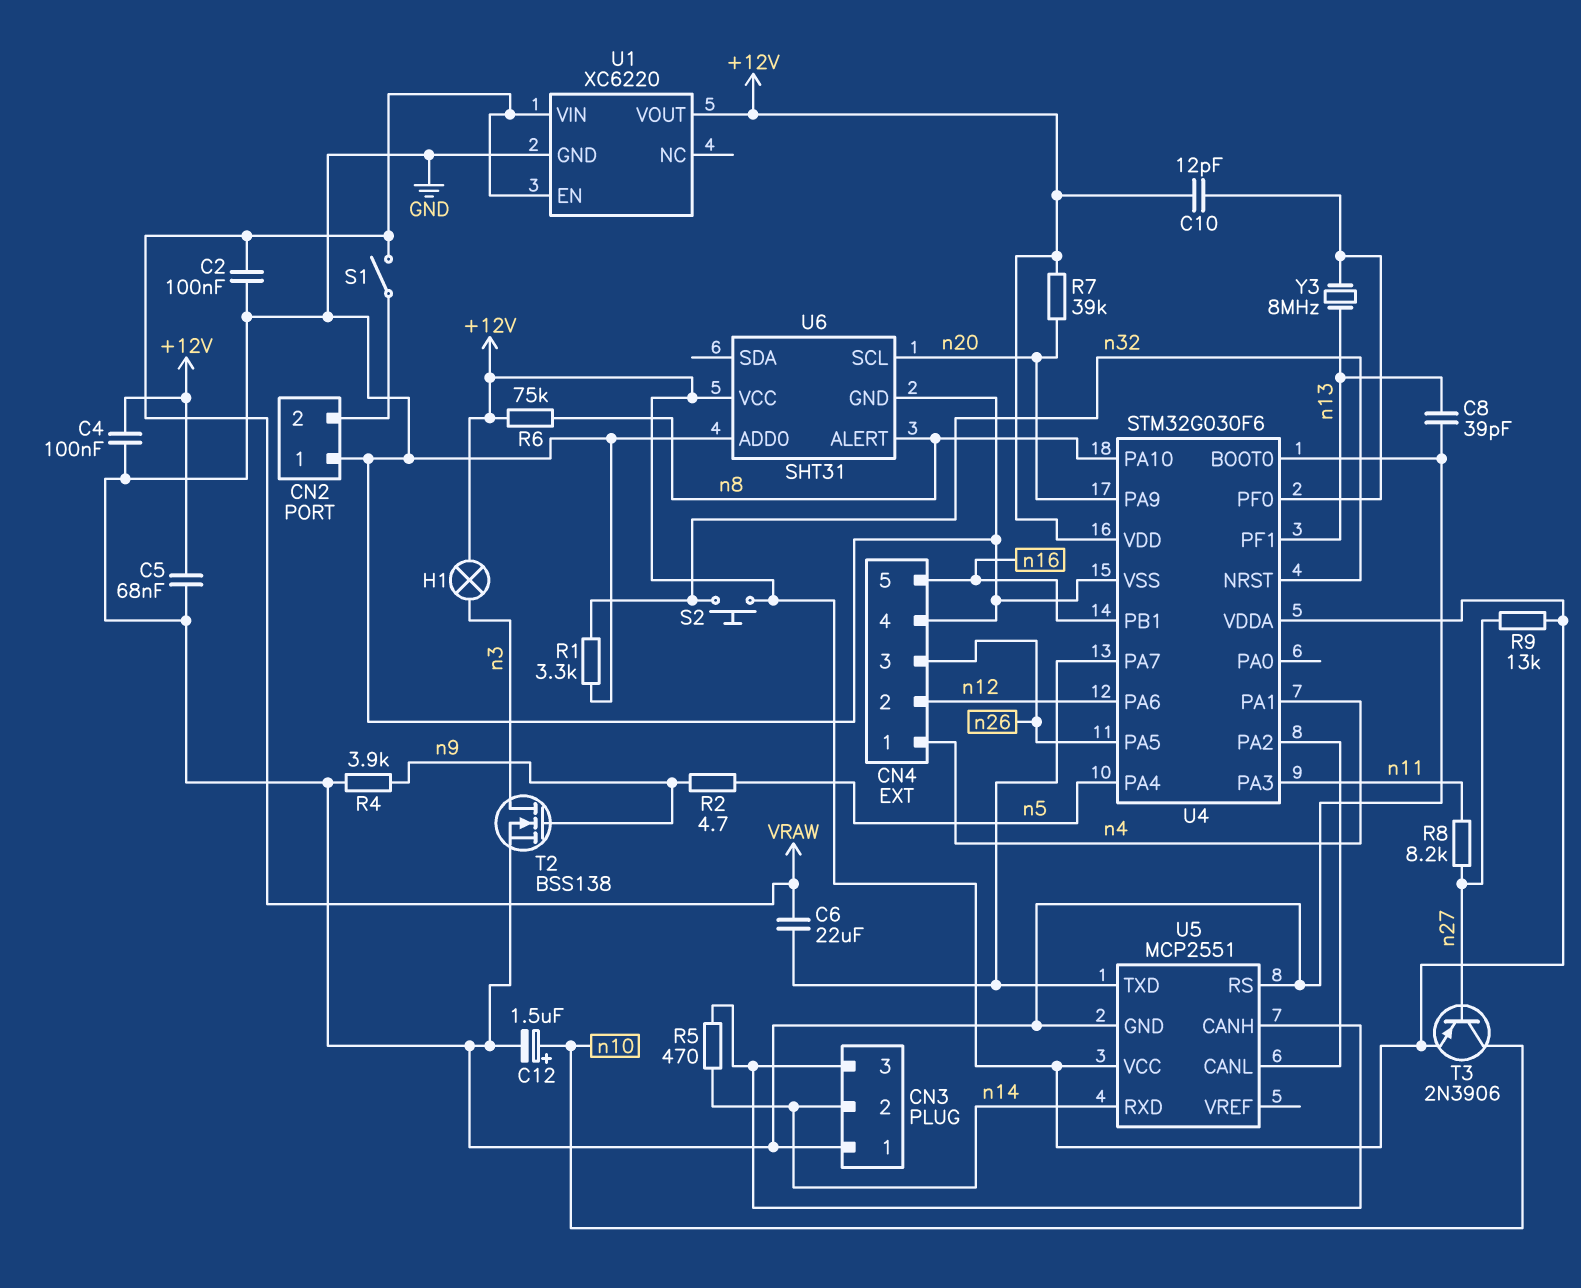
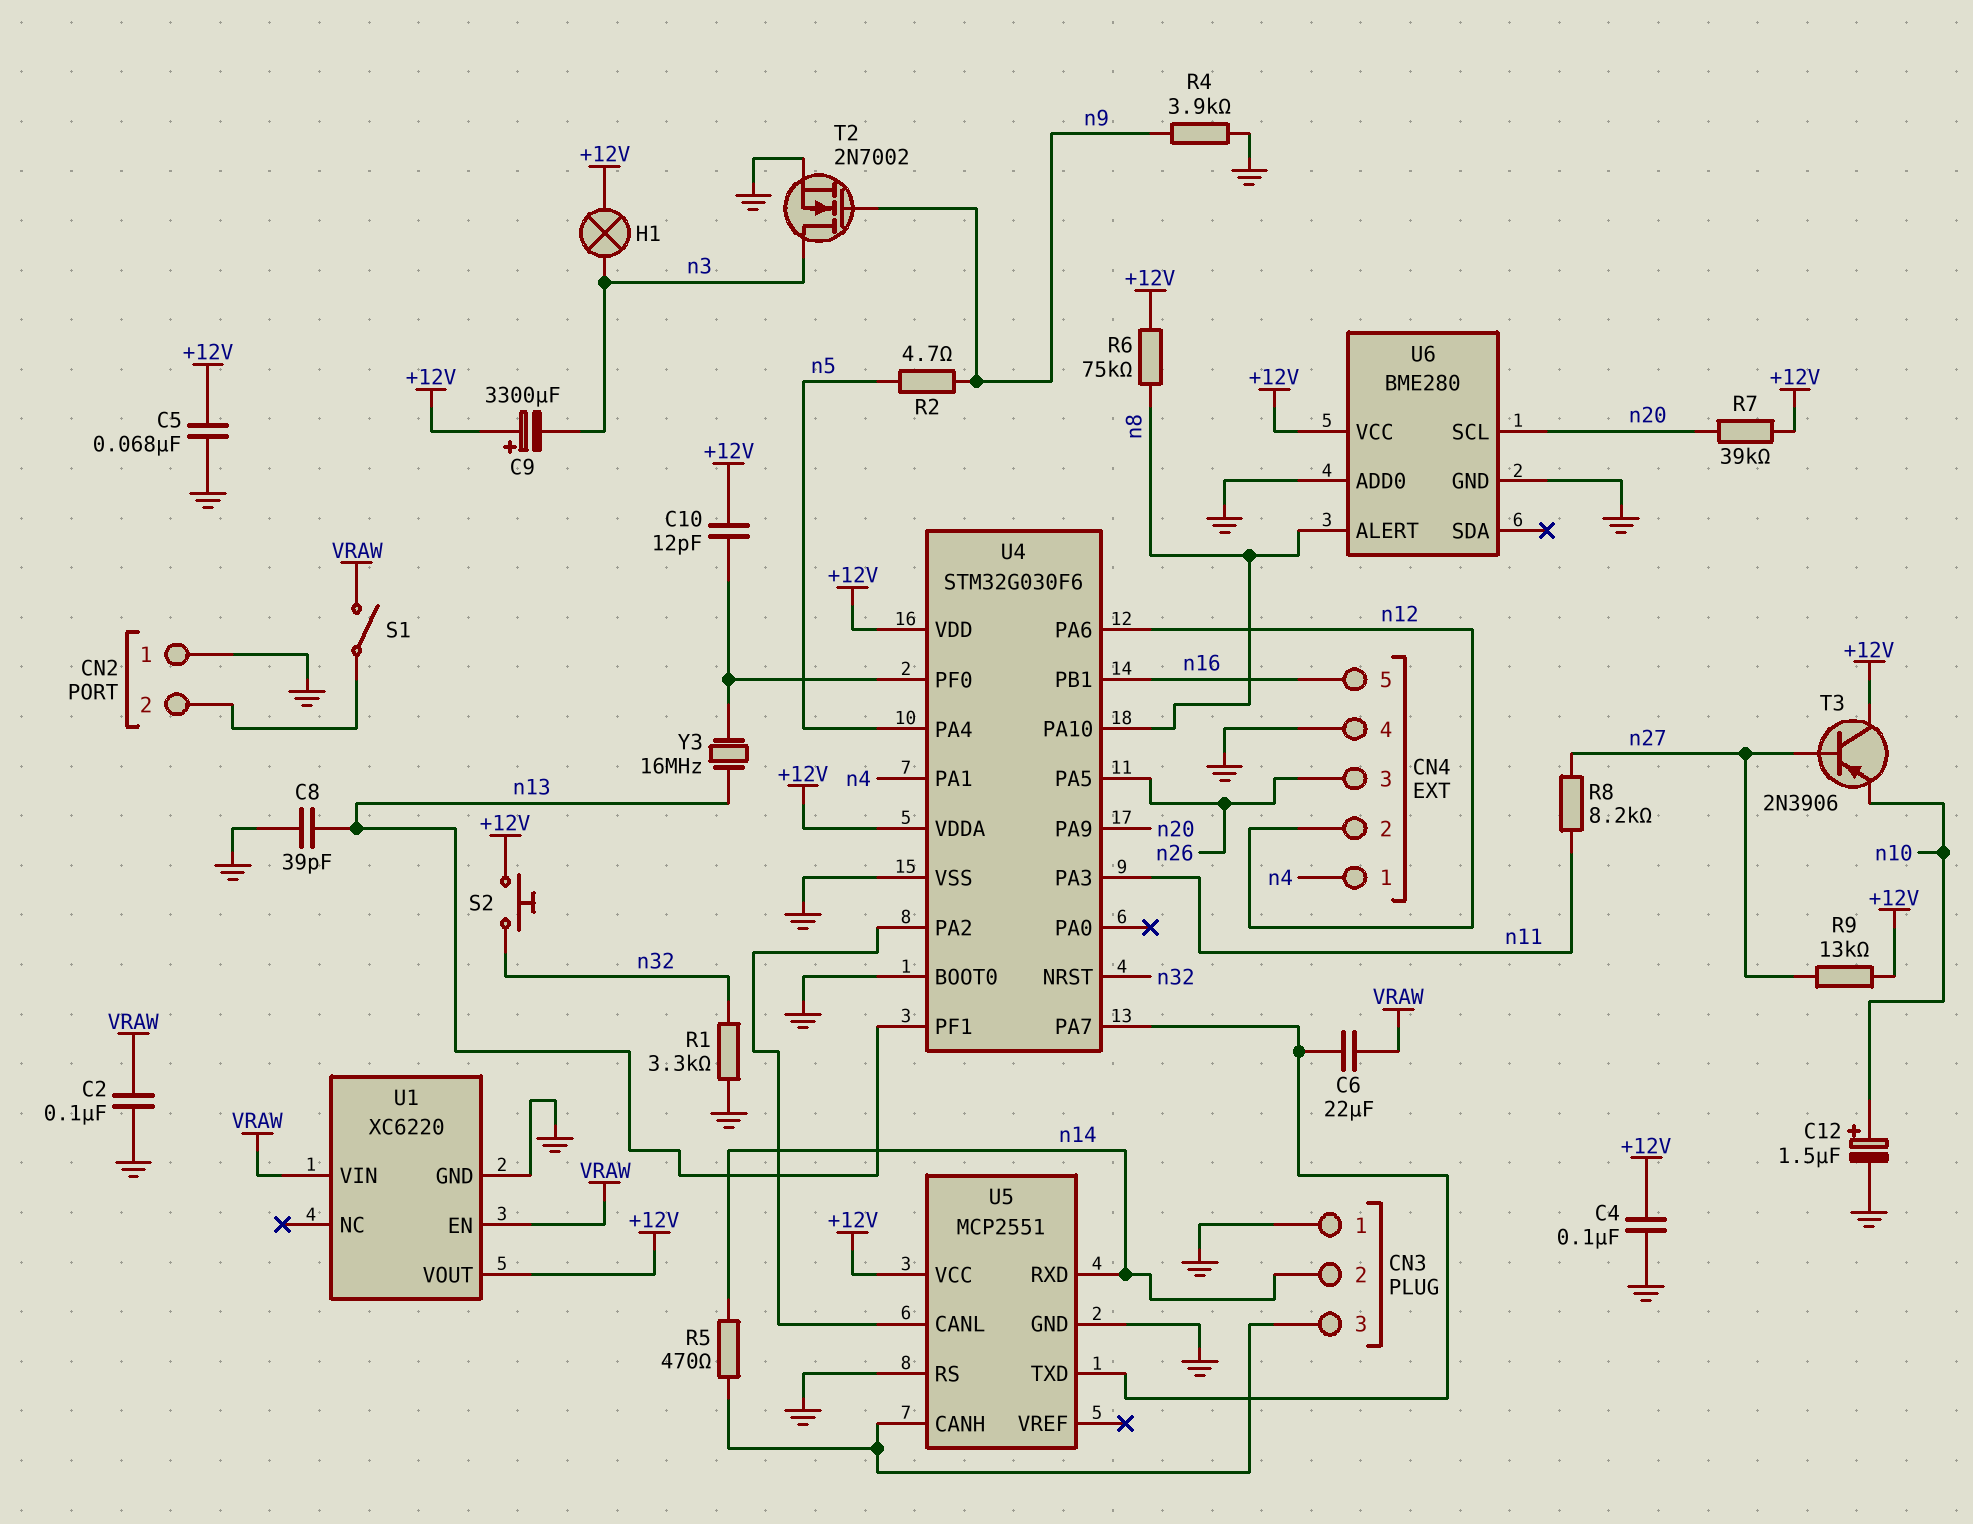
C9: none -> 3300uF (plus +12V, minus n3)
T2: NMOS BSS138 (G n9, D n3, S GND) -> NMOS 2N7002 (G n9, D n3, S GND)
T3: PNP 2N3906 (B n27, C n10, E +12V) -> PNP 2N3906 (B n27, C +12V, E n10)
U6: SHT31 -> BME280
Y3: 8MHz (U4/PF0, n13) -> 16MHz (U4/PF0, n13)

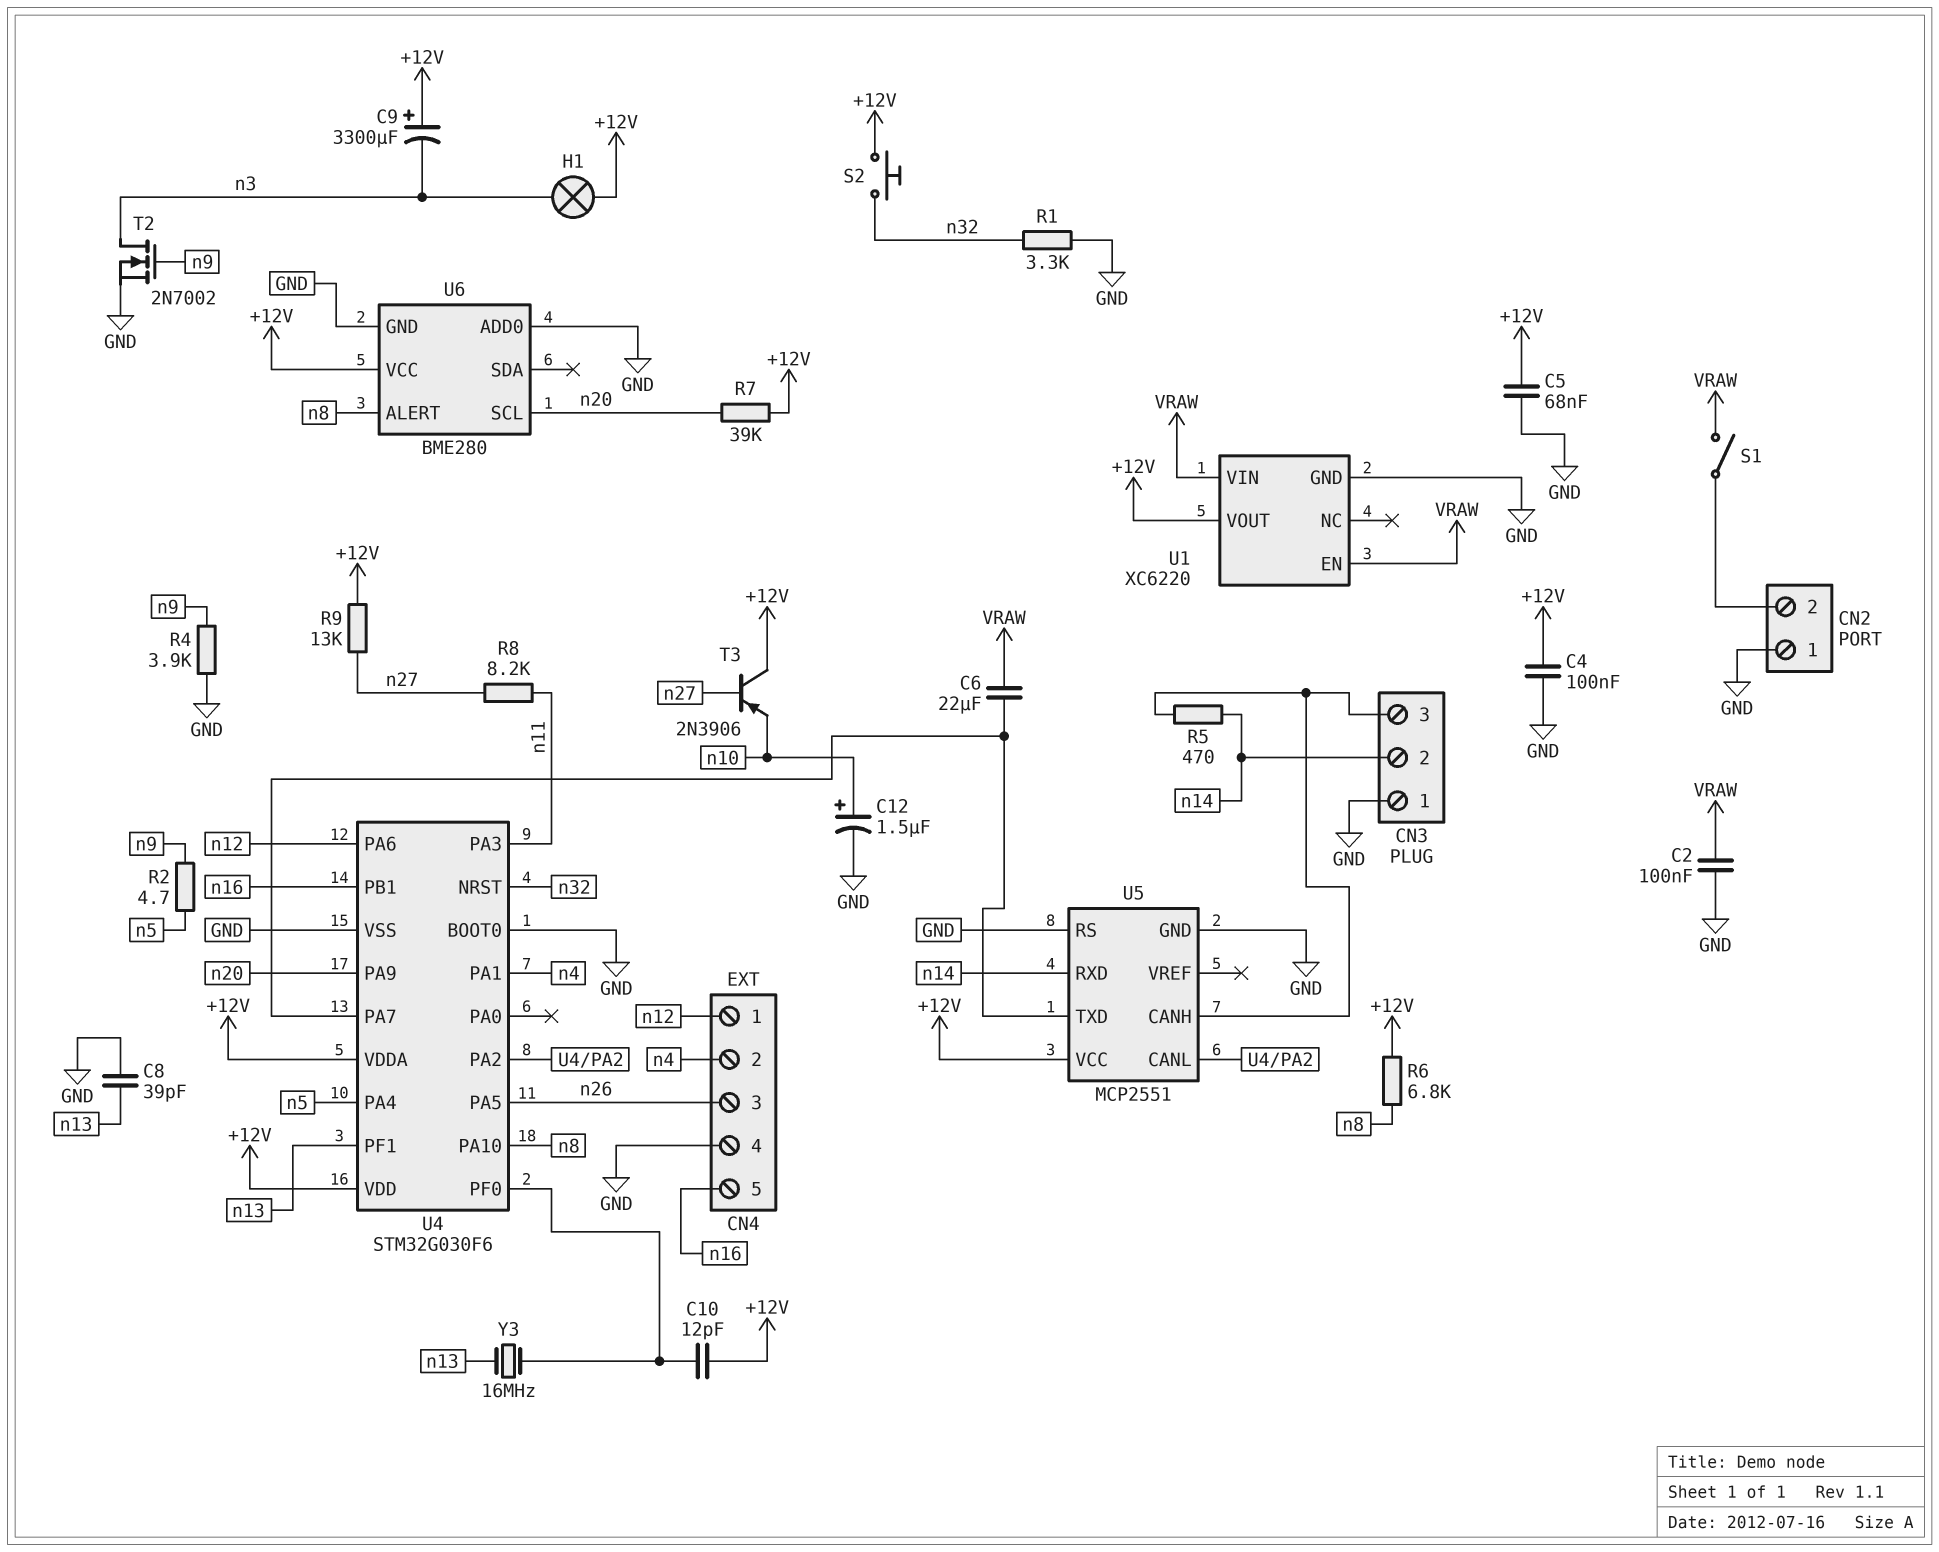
CN4 pin 1: n4 -> n12
CN4 pin 2: n12 -> n4
R6: 75k (+12V, n8) -> 6.8k (+12V, n8)

